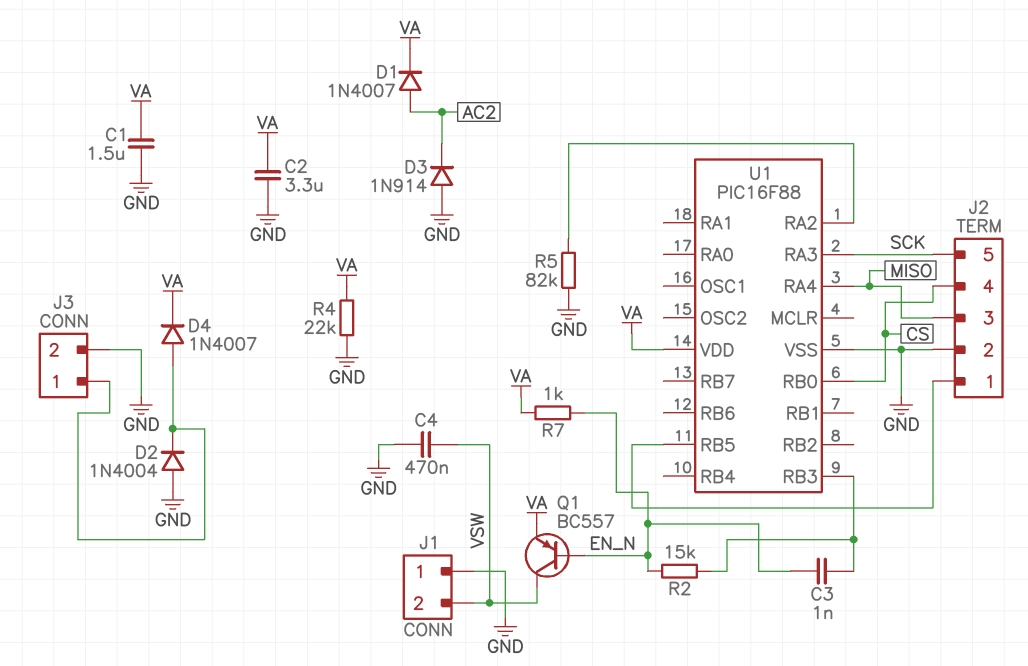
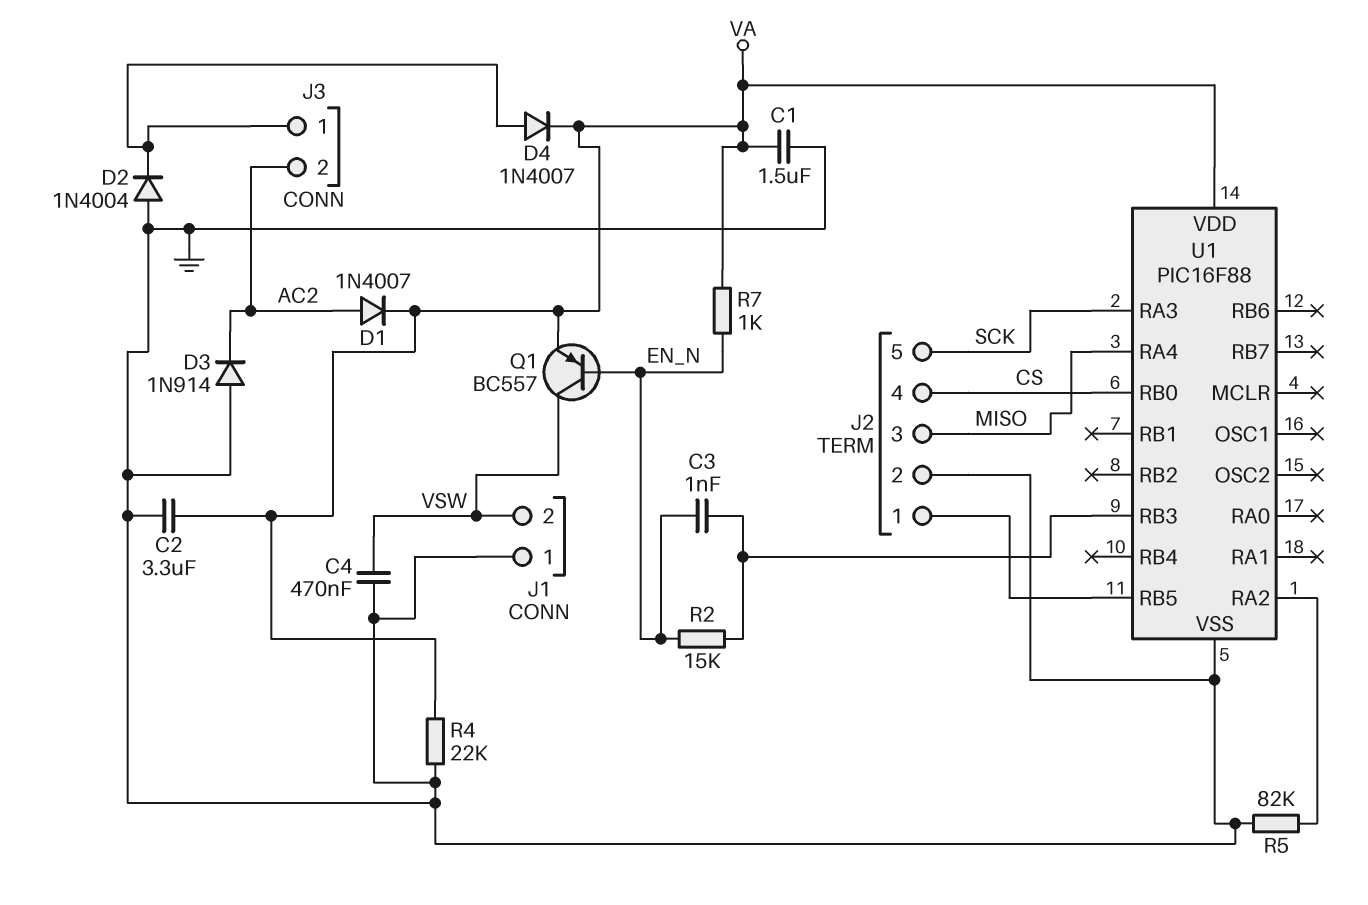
J3 pin 2: GND -> AC2

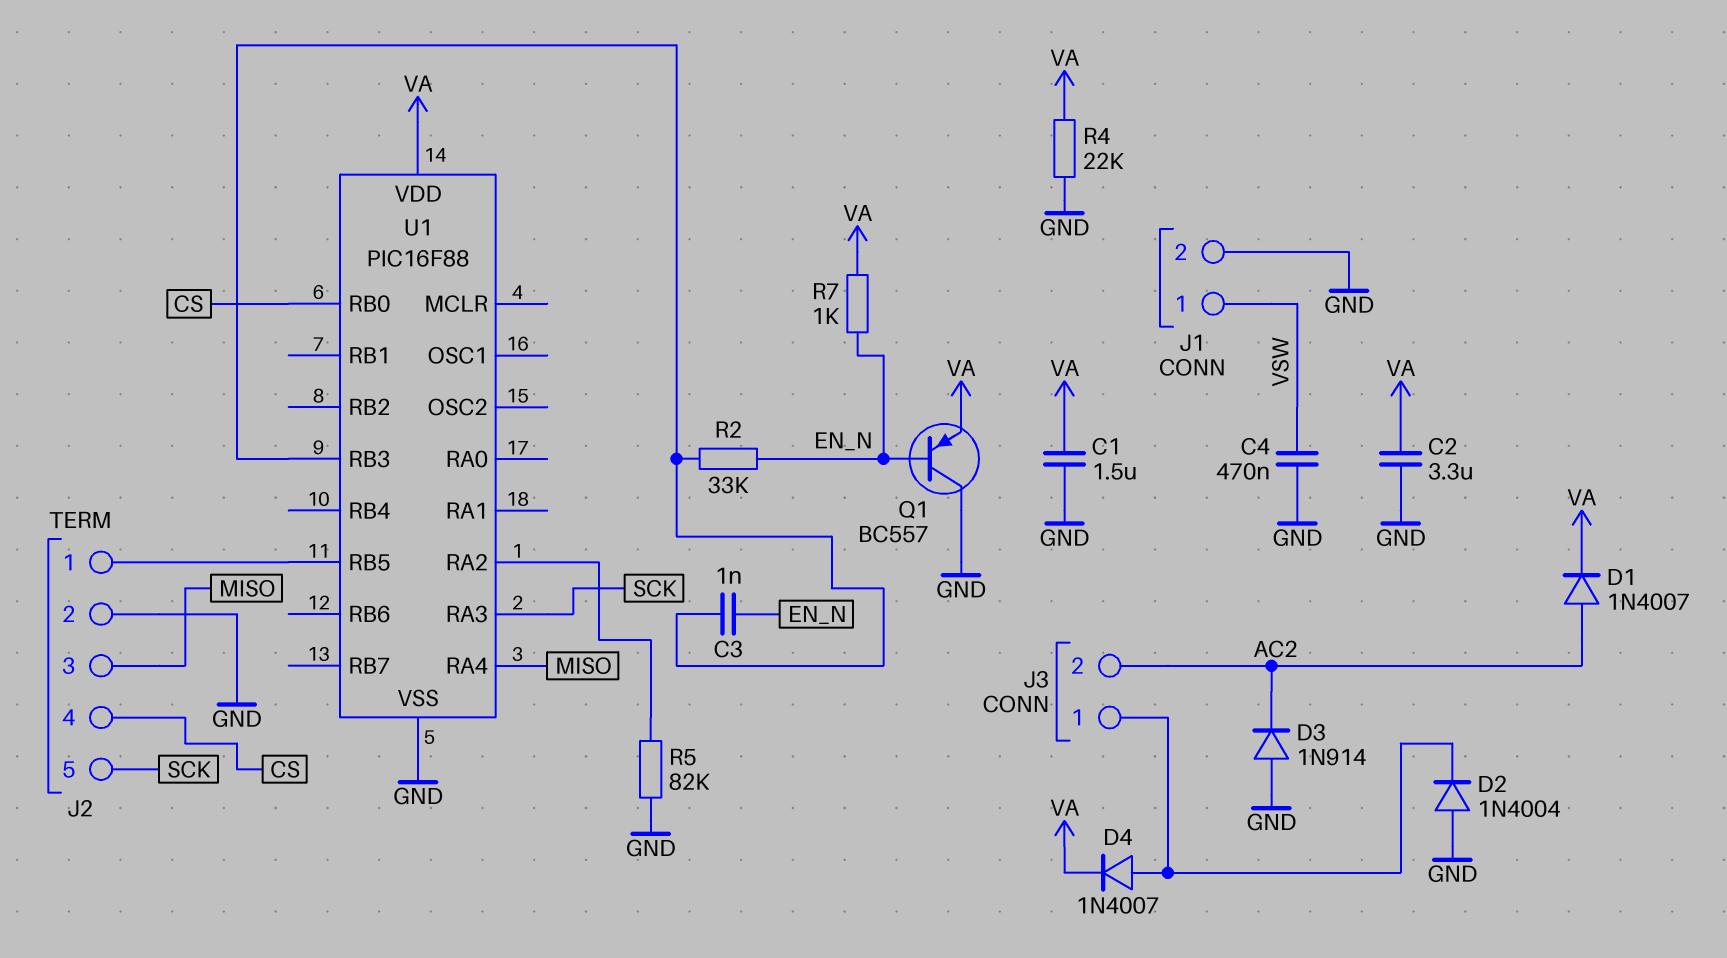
J1 pin 1: GND -> VSW
J1 pin 2: VSW -> GND
Q1: PNP BC557 (B EN_N, C VSW, E VA) -> PNP BC557 (B EN_N, C GND, E VA)
R2: 15k (EN_N, U1/RB3) -> 33k (EN_N, U1/RB3)

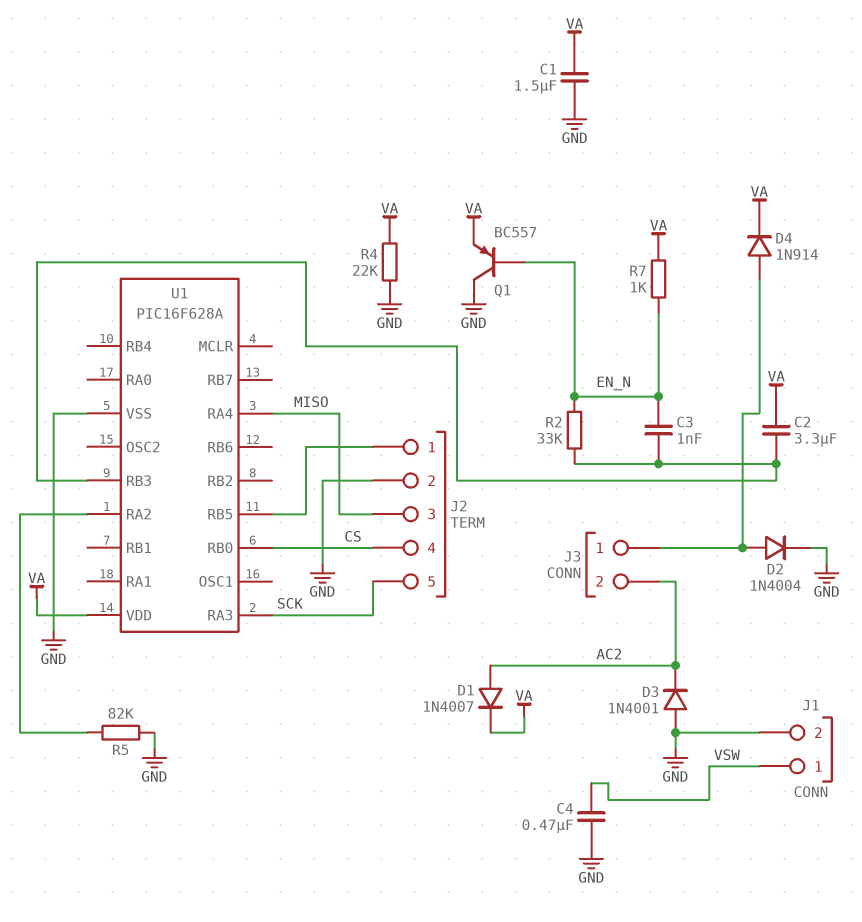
C2: 3.3uF (GND, VA) -> 3.3uF (U1/RB3, VA)
D2: diode 1N4004 (A GND, K J3/1) -> diode 1N4004 (A J3/1, K GND)
D3: diode 1N914 (A GND, K AC2) -> diode 1N4001 (A GND, K AC2)
D4: diode 1N4007 (A J3/1, K VA) -> diode 1N914 (A J3/1, K VA)
U1: PIC16F88 -> PIC16F628A

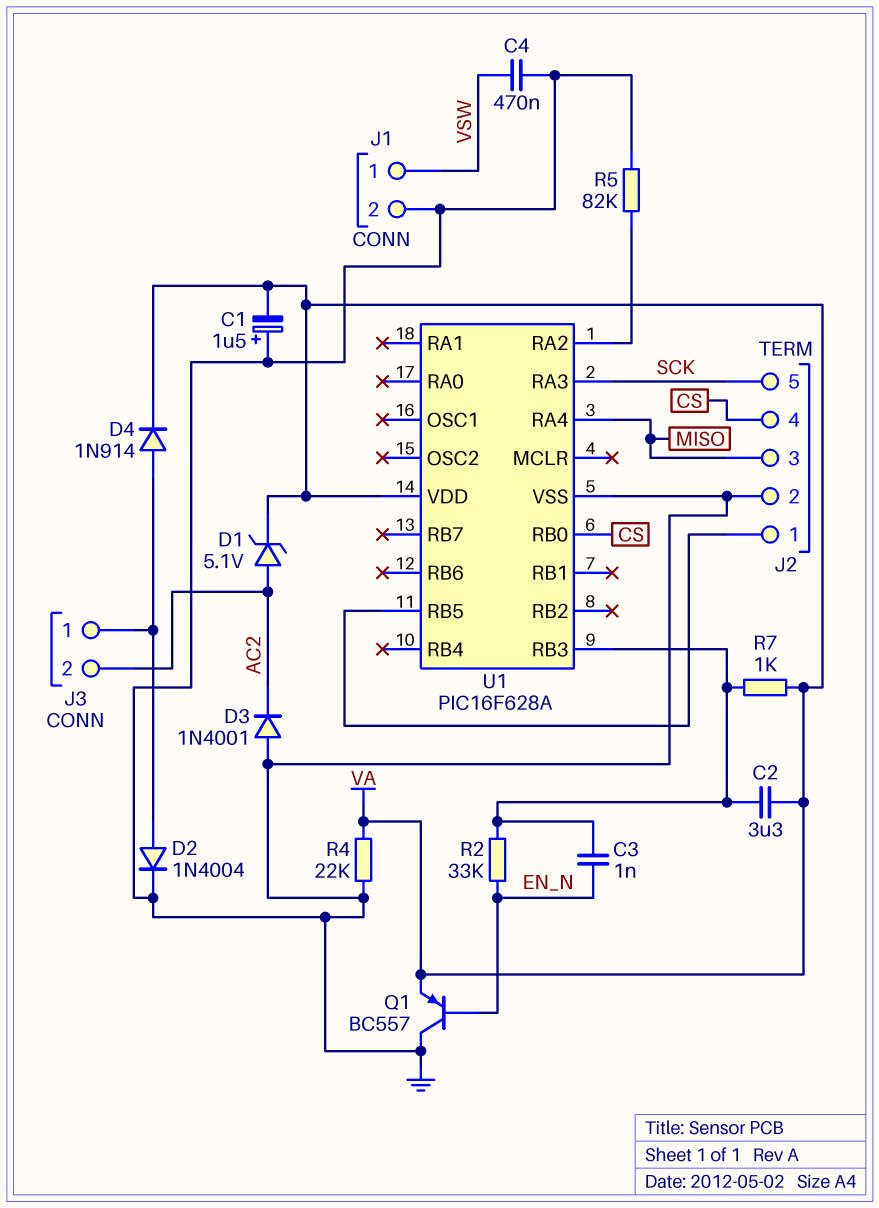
C1: 1.5uF (GND, VA) -> 1.5uF (plus GND, minus VA)
D1: diode 1N4007 (A AC2, K VA) -> zener 5.1V (A AC2, K VA)
R7: 1k (EN_N, VA) -> 1k (U1/RB3, VA)

